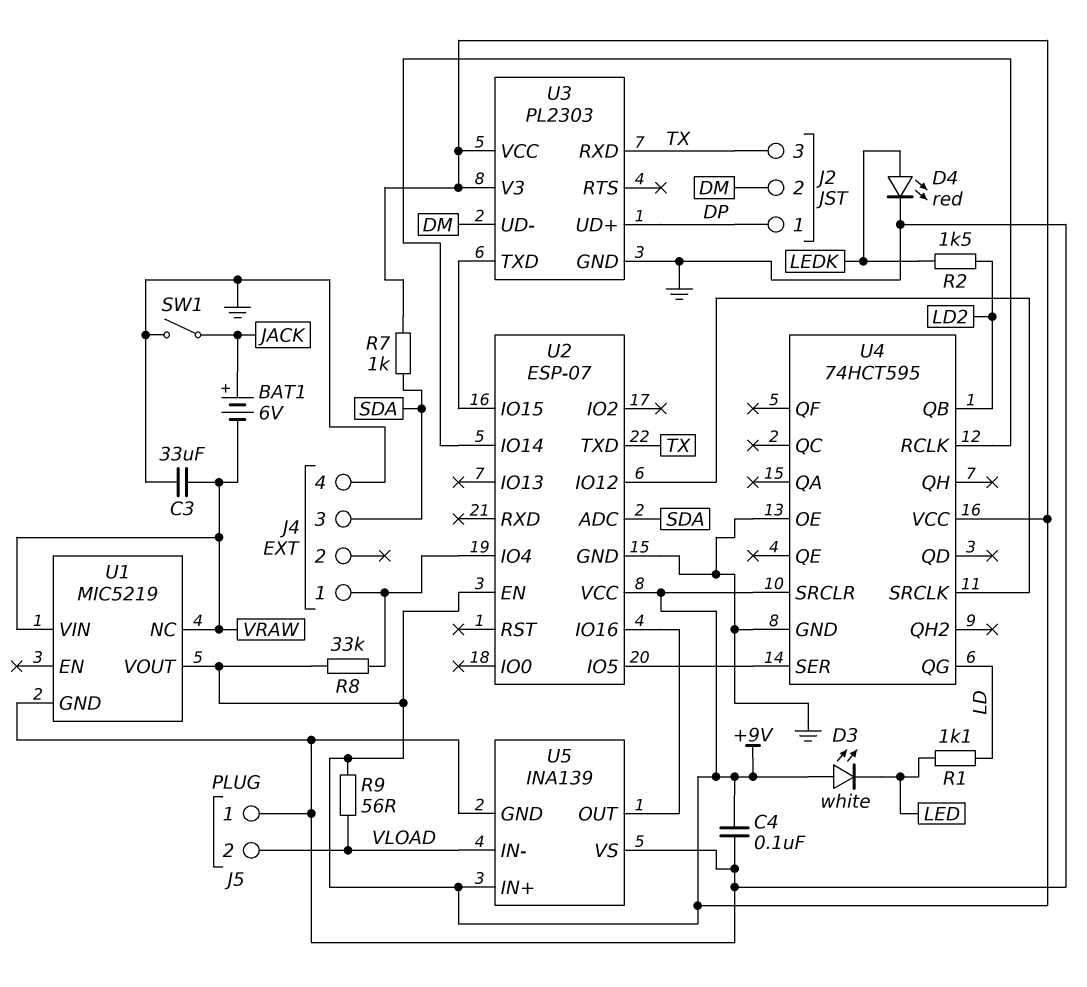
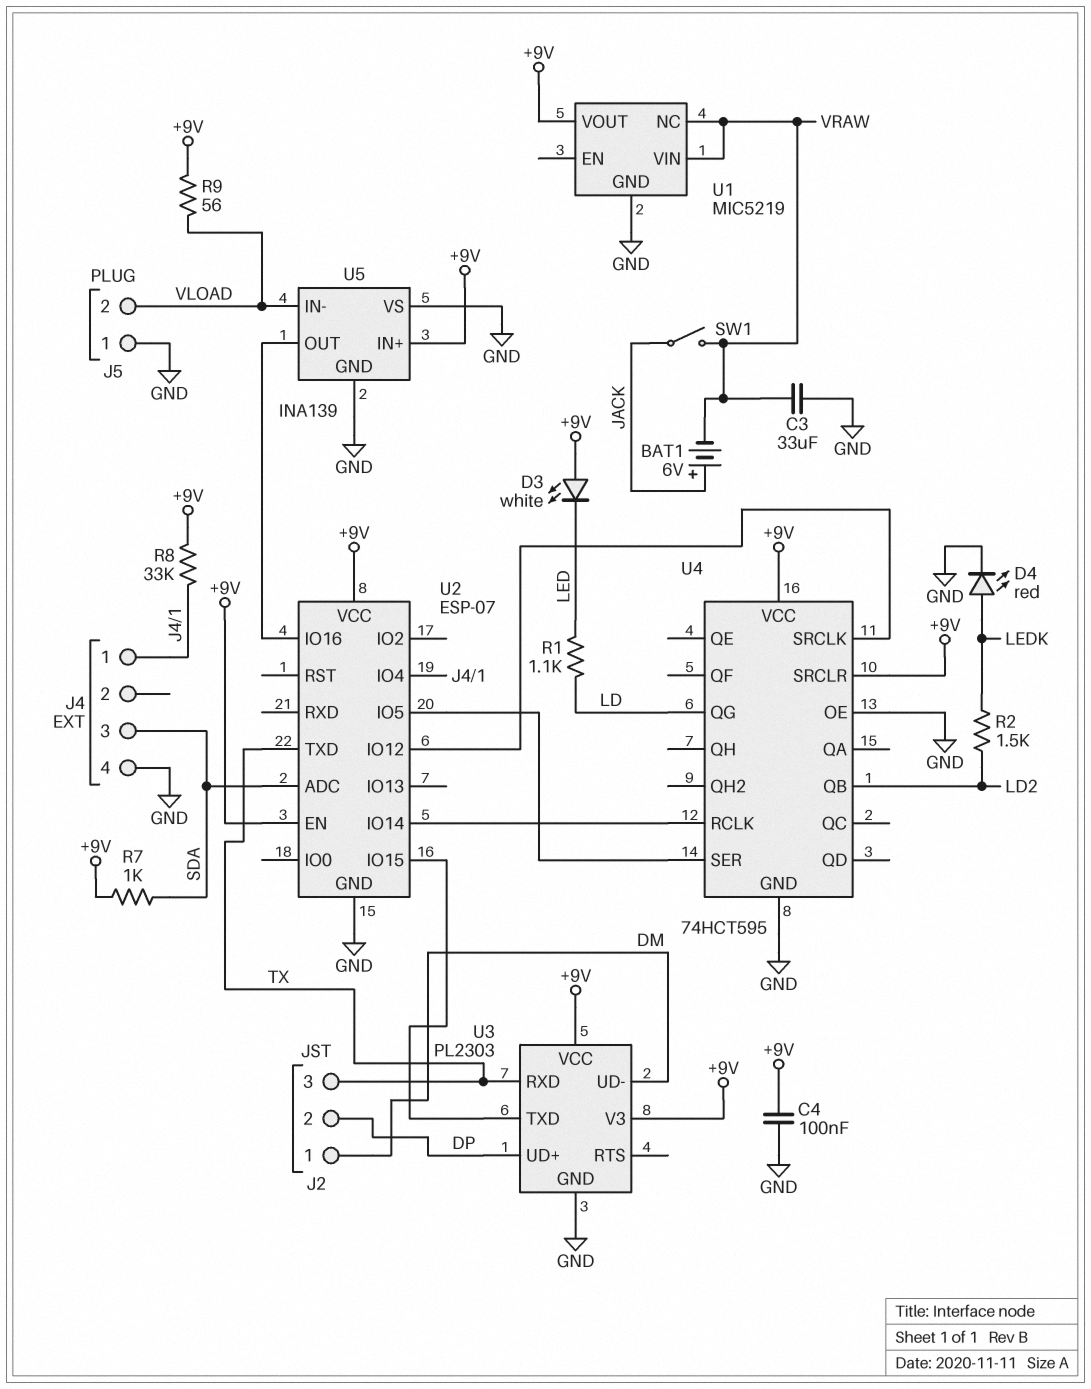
J2 pin 1: DP -> DM
J2 pin 2: DM -> DP
SW1: switch (GND, JACK) -> switch (JACK, VRAW)

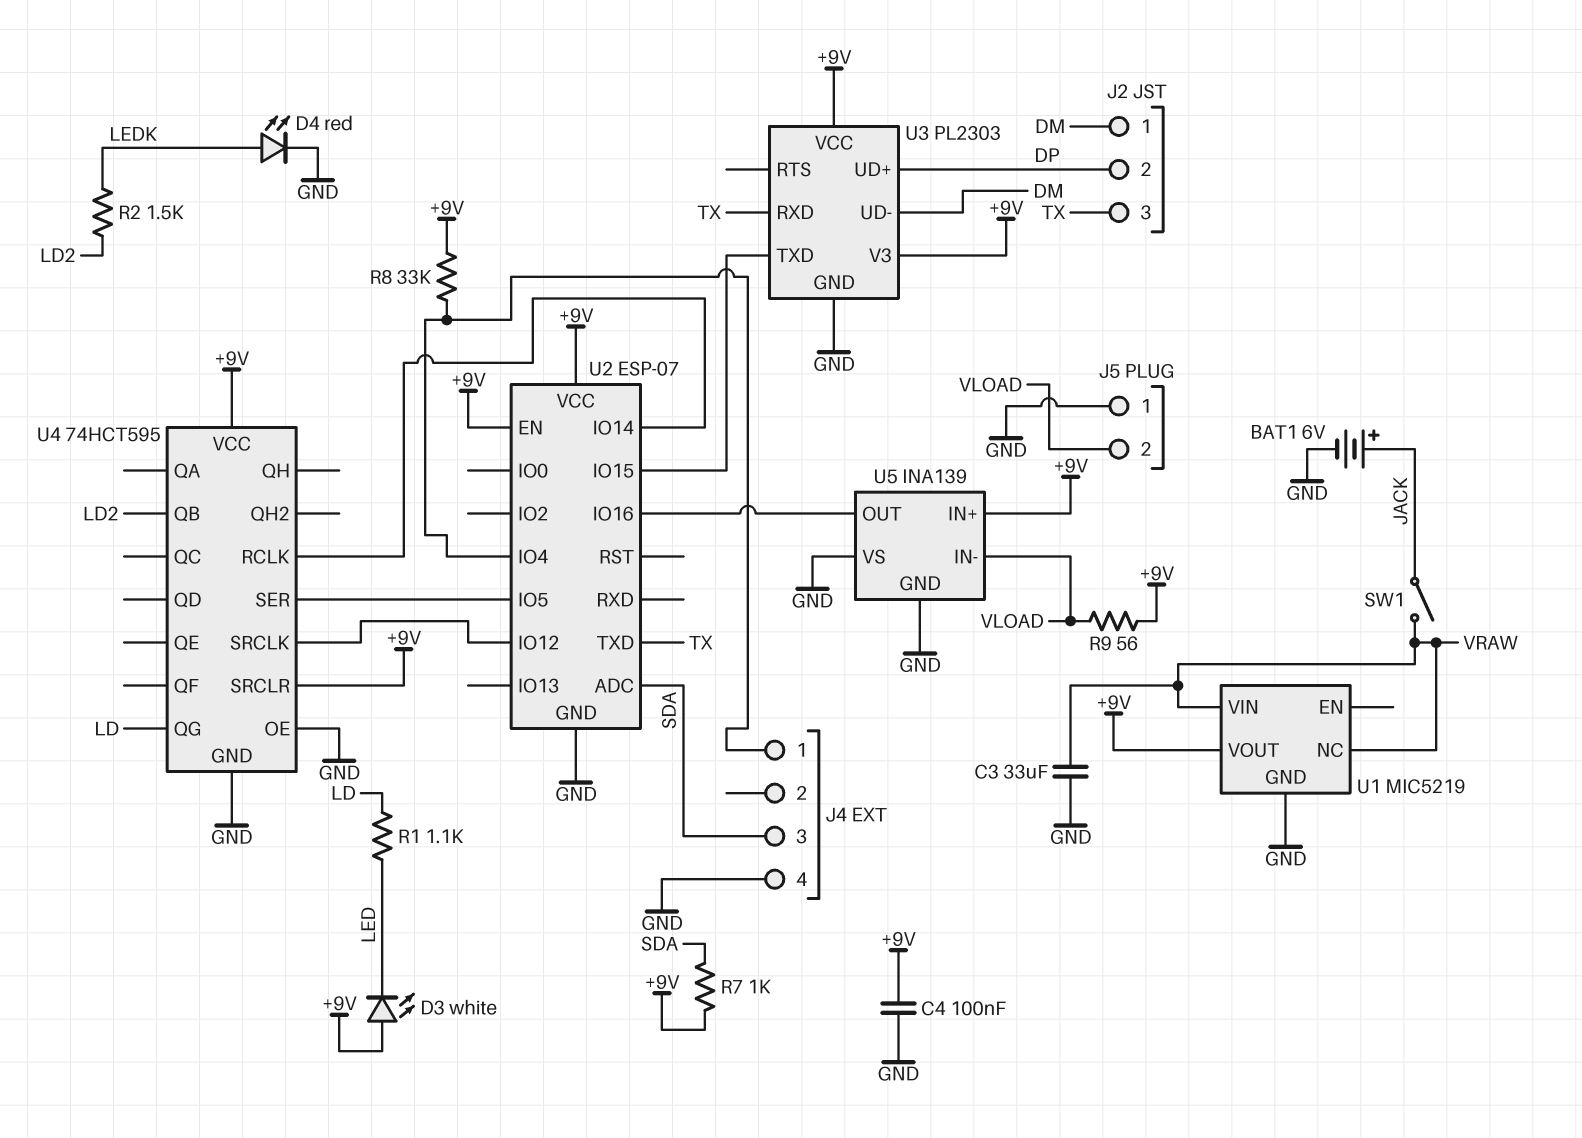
BAT1: 6V (plus JACK, minus VRAW) -> 6V (plus JACK, minus GND)

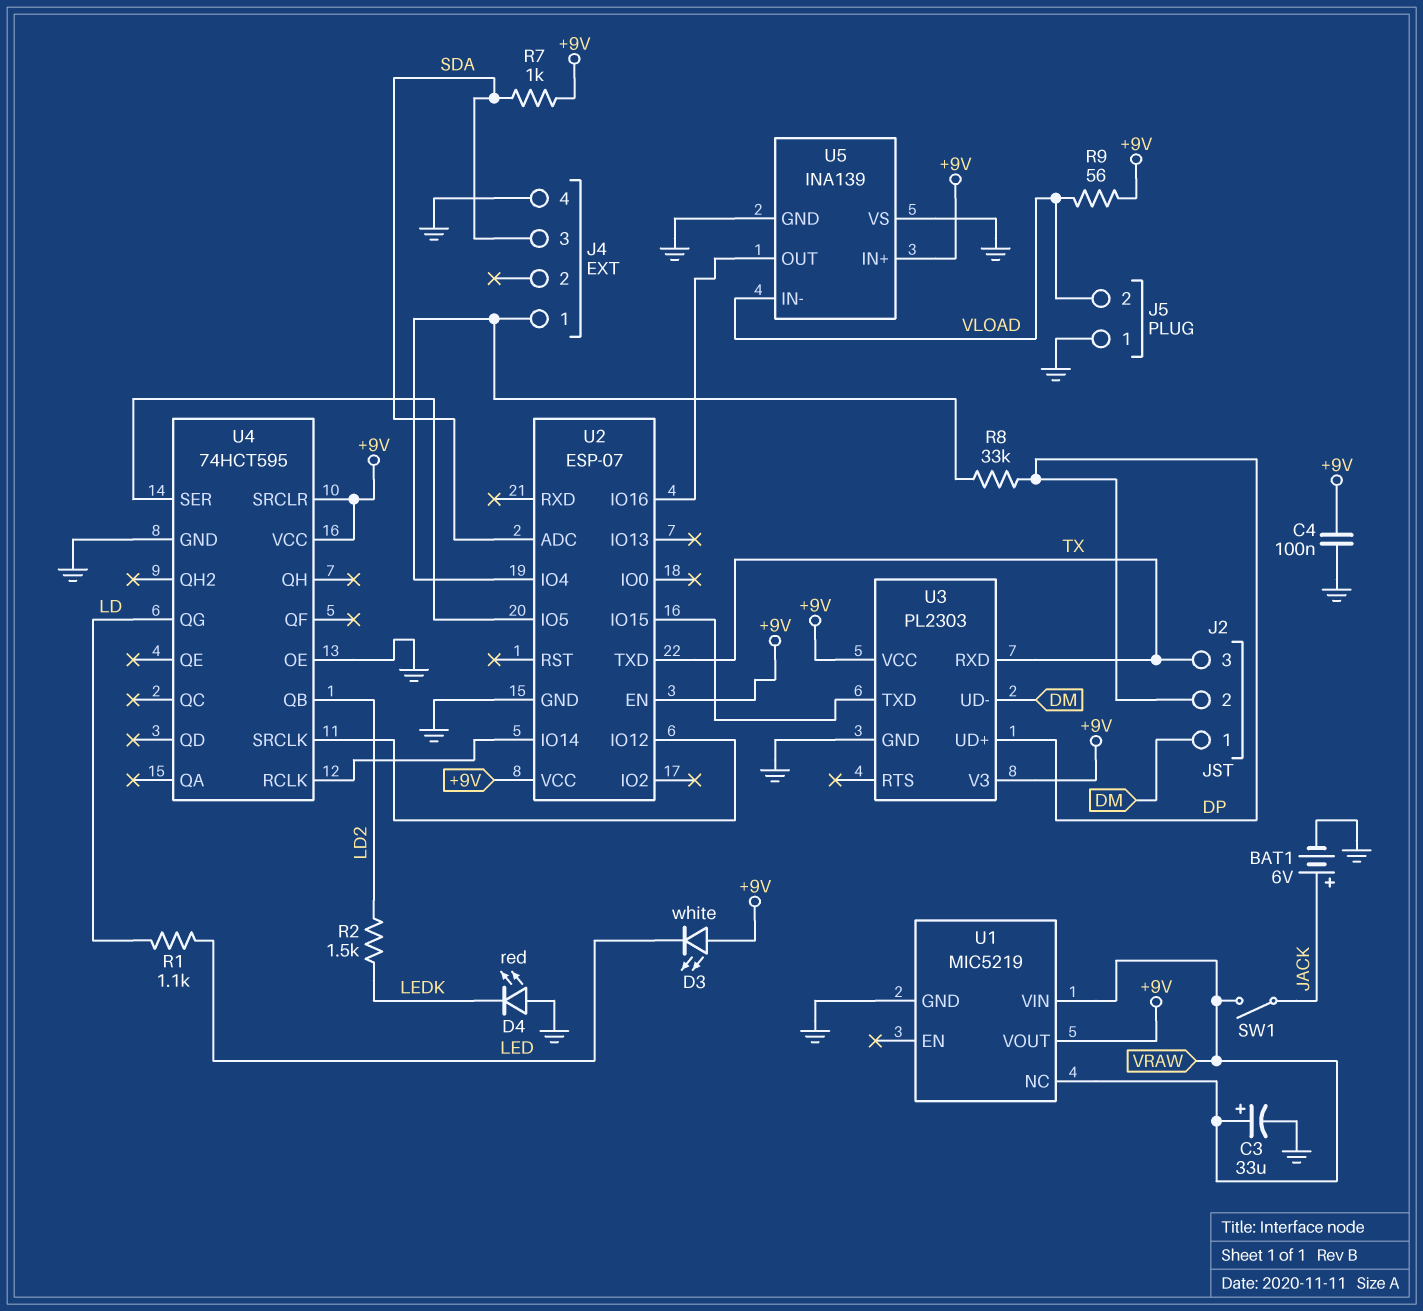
C3: 33uF (GND, VRAW) -> 33uF (plus VRAW, minus GND)
D4: LED red (A LEDK, K GND) -> LED red (A GND, K LEDK)
R8: 33k (+9V, J4/1) -> 33k (DP, J4/1)

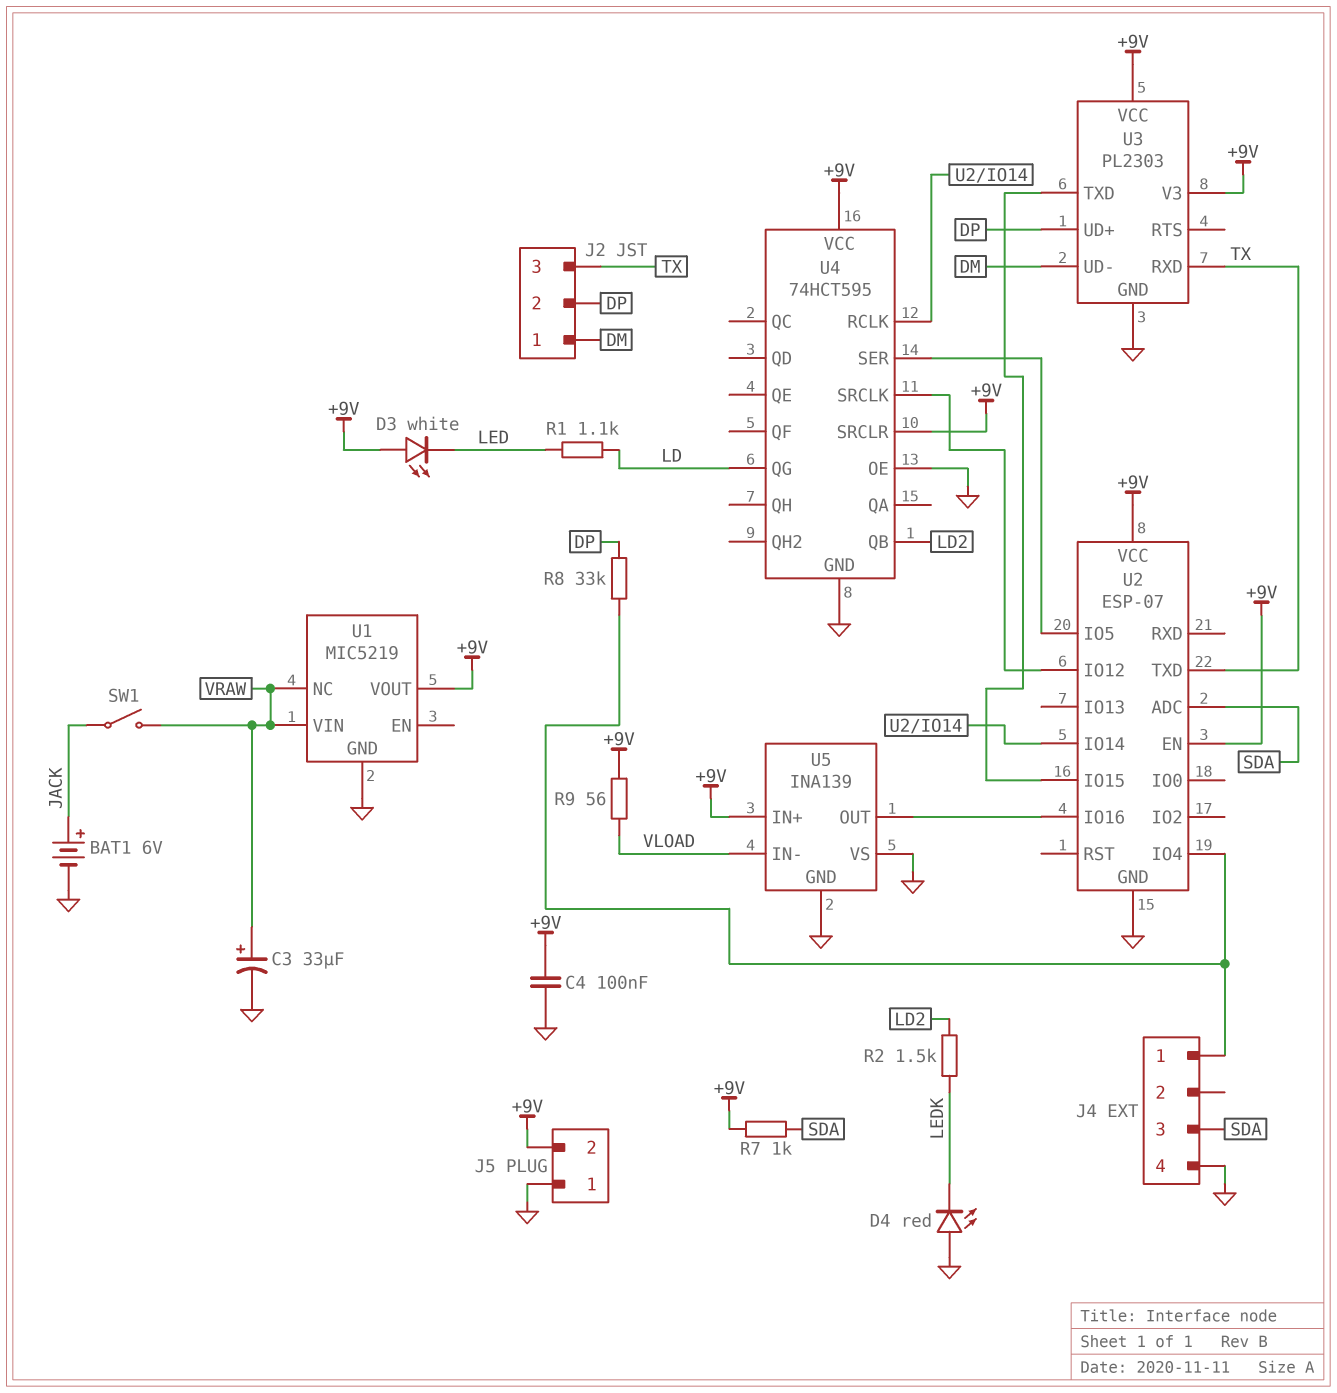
J5 pin 2: VLOAD -> +9V

